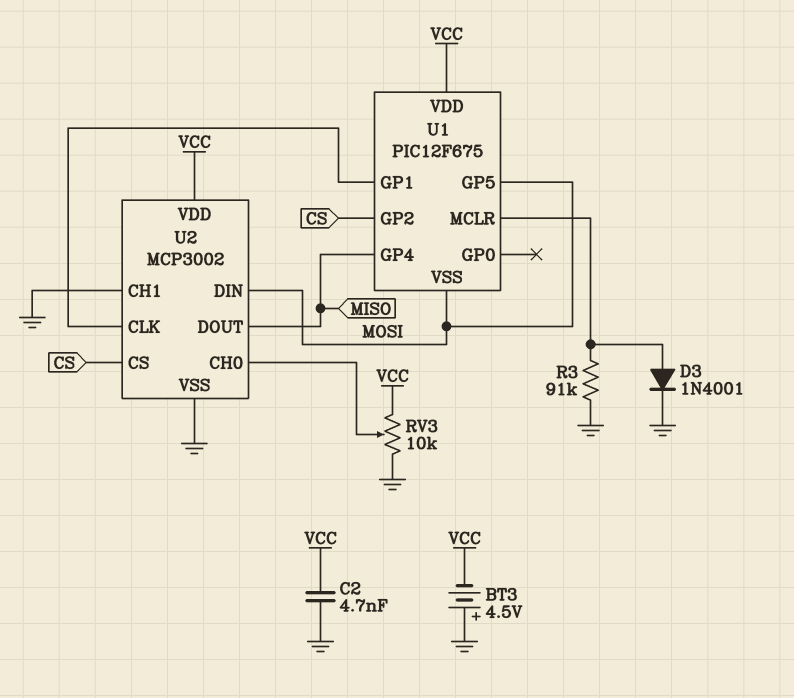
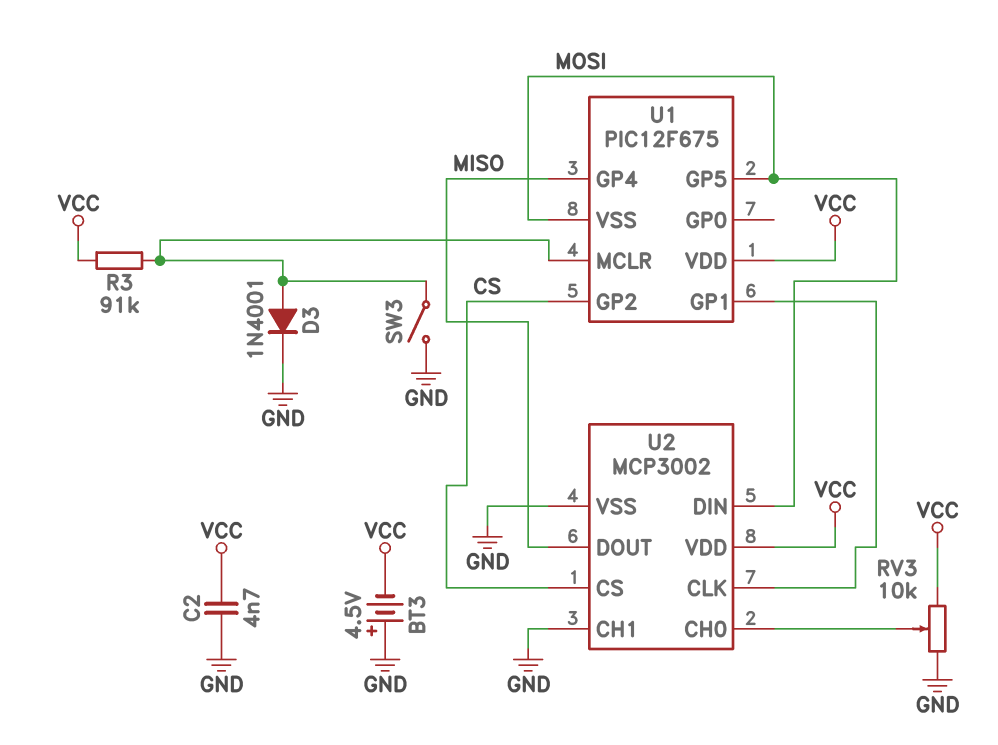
R3: 91k (GND, U1/MCLR) -> 91k (U1/MCLR, VCC)
SW3: none -> switch (GND, U1/MCLR)

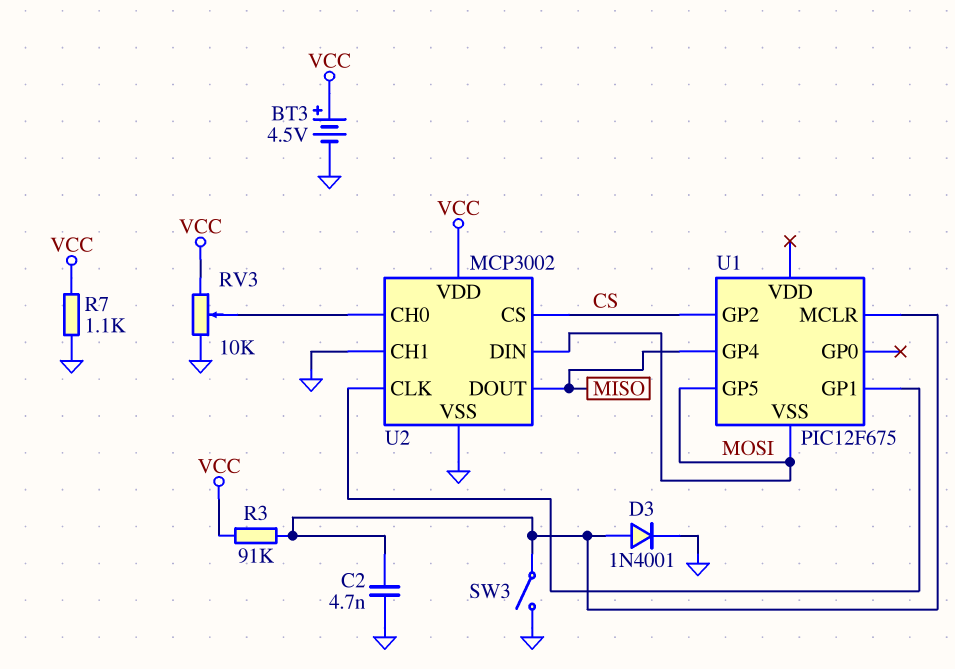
BT3: 4.5V (plus GND, minus VCC) -> 4.5V (plus VCC, minus GND)
C2: 4.7nF (GND, VCC) -> 4.7nF (GND, U1/MCLR)
R7: none -> 1.1k (GND, VCC)
U1 pin VDD: VCC -> none

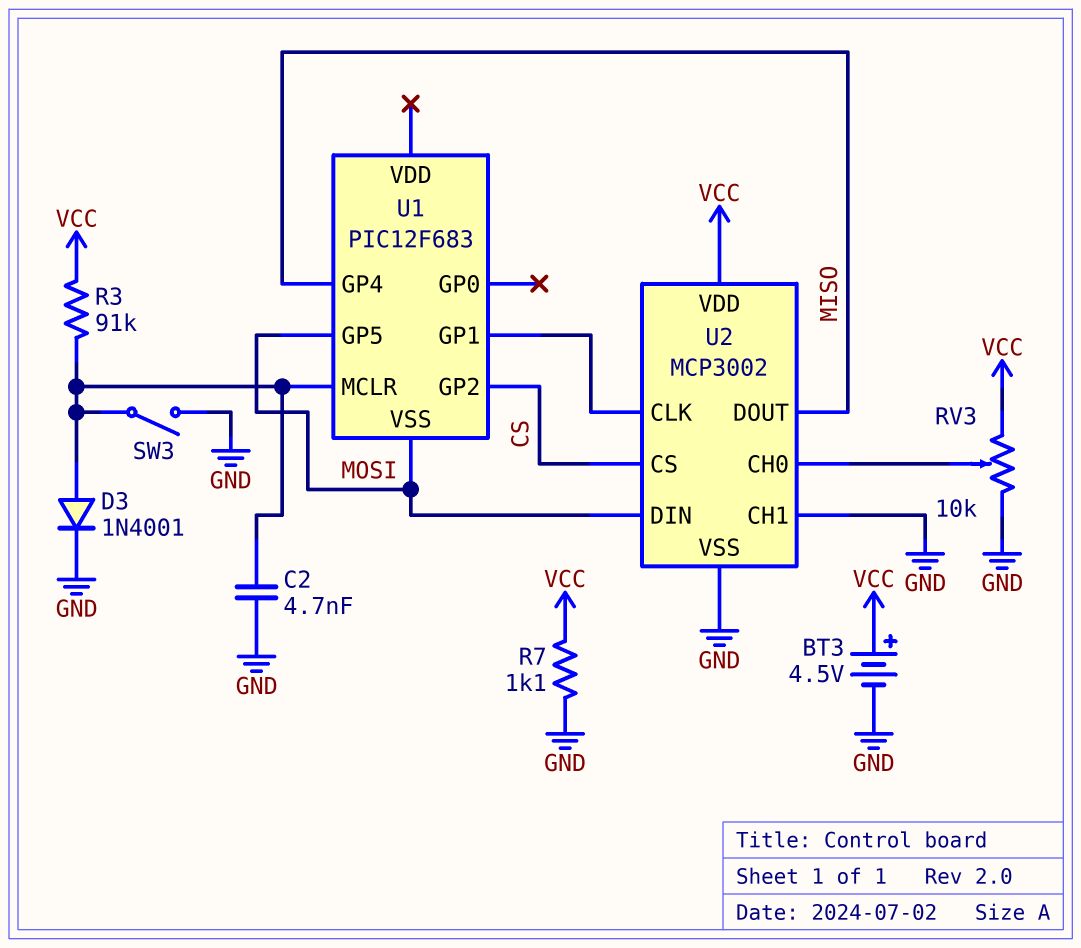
U1: PIC12F675 -> PIC12F683

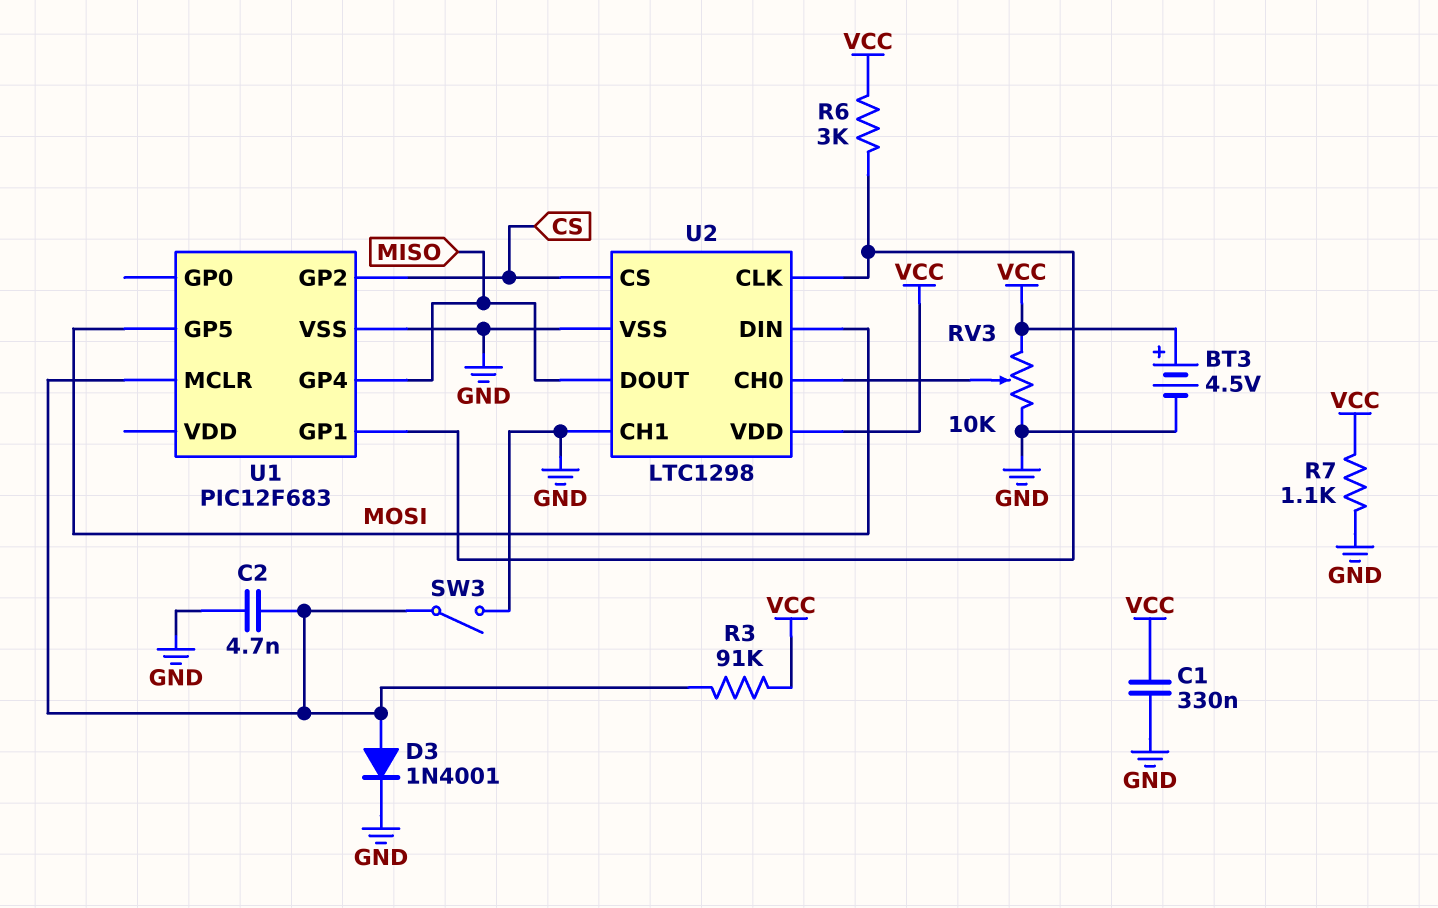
C1: none -> 330nF (GND, VCC)
R6: none -> 3k (U1/GP1, VCC)
U1 pin VSS: MOSI -> GND
U2: MCP3002 -> LTC1298

